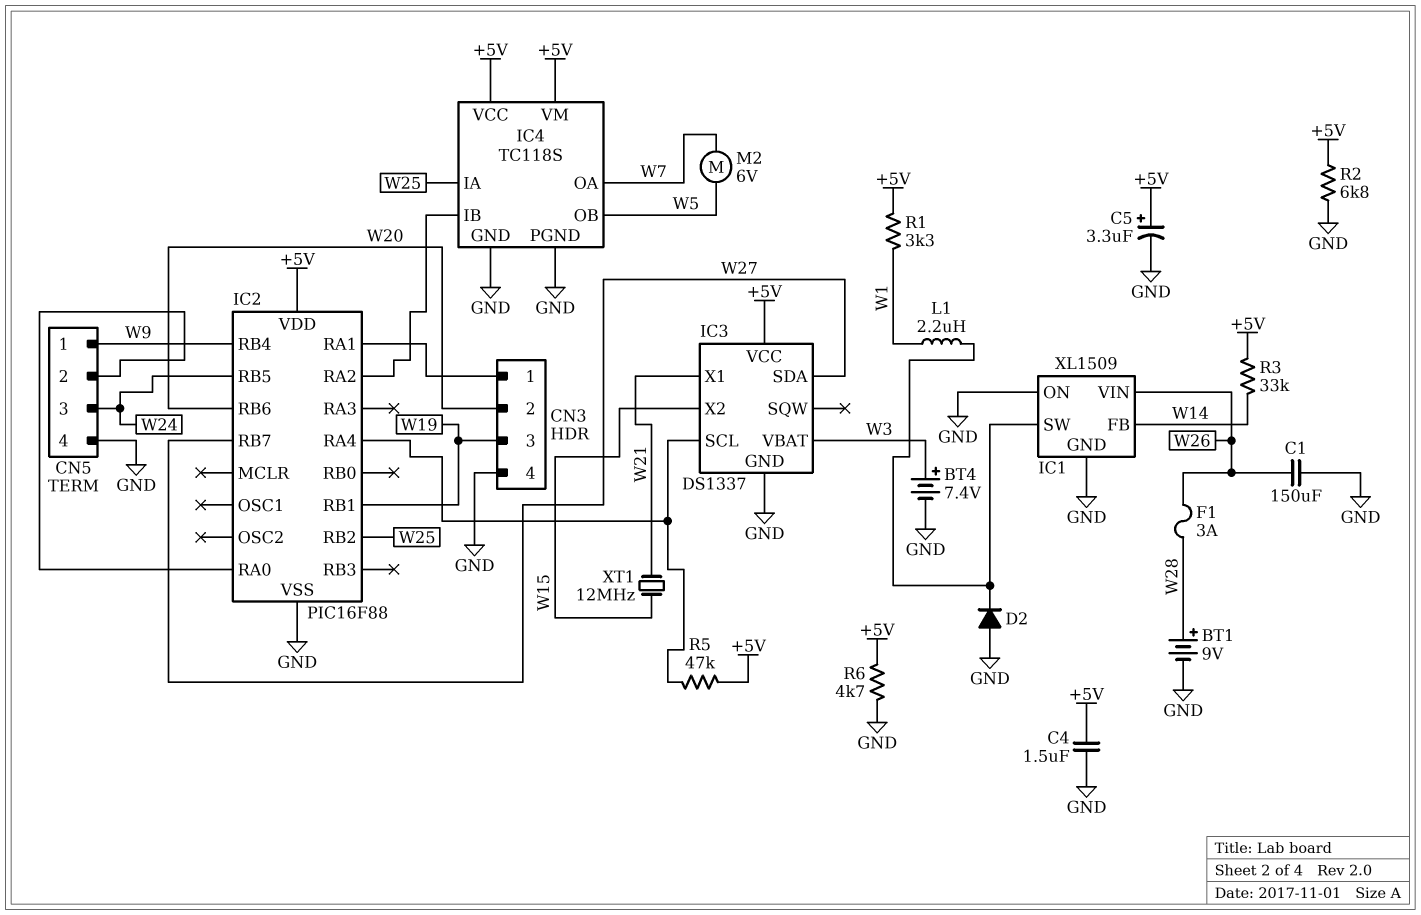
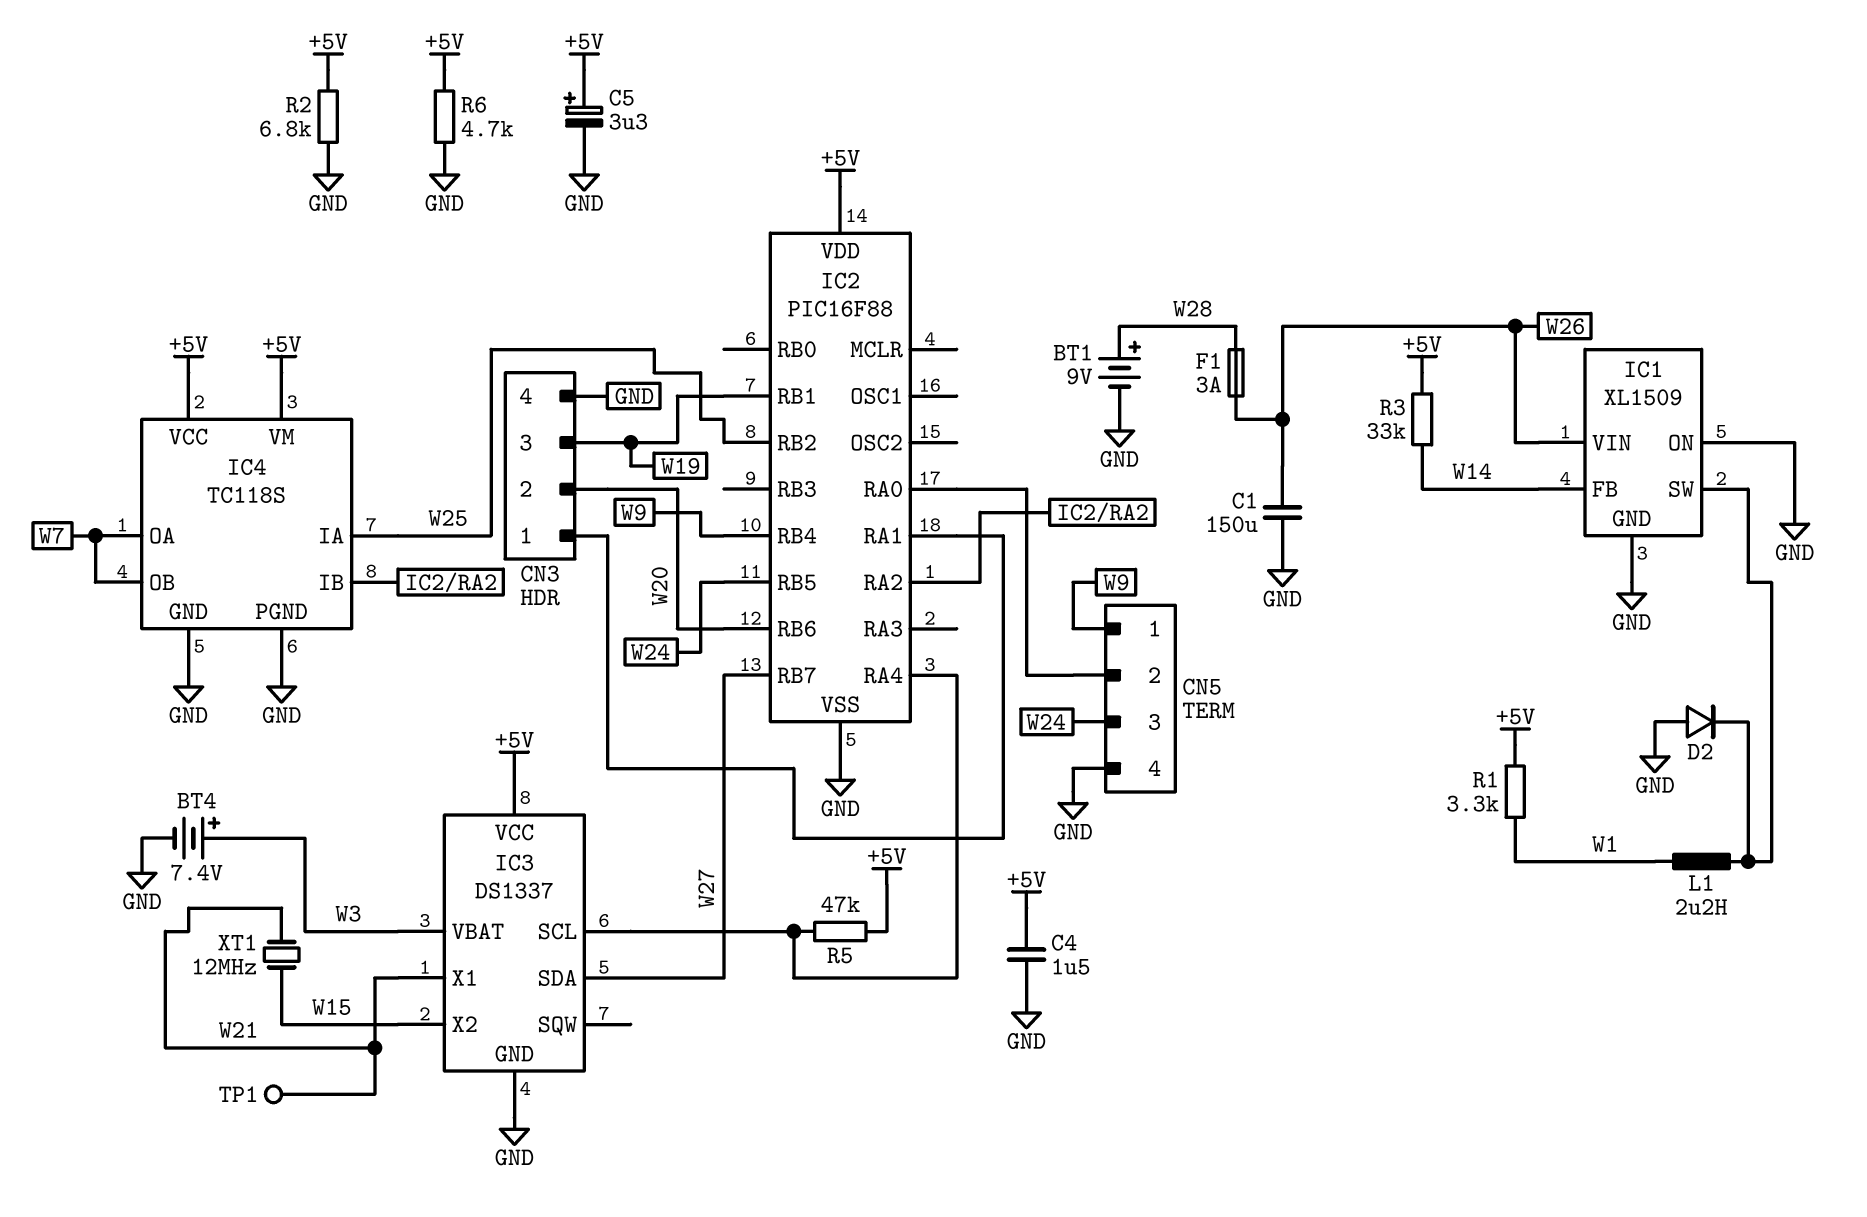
IC4 pin OB: W5 -> W7
M2: motor 6V (W5, W7) -> none
TP1: none -> test point (W21)

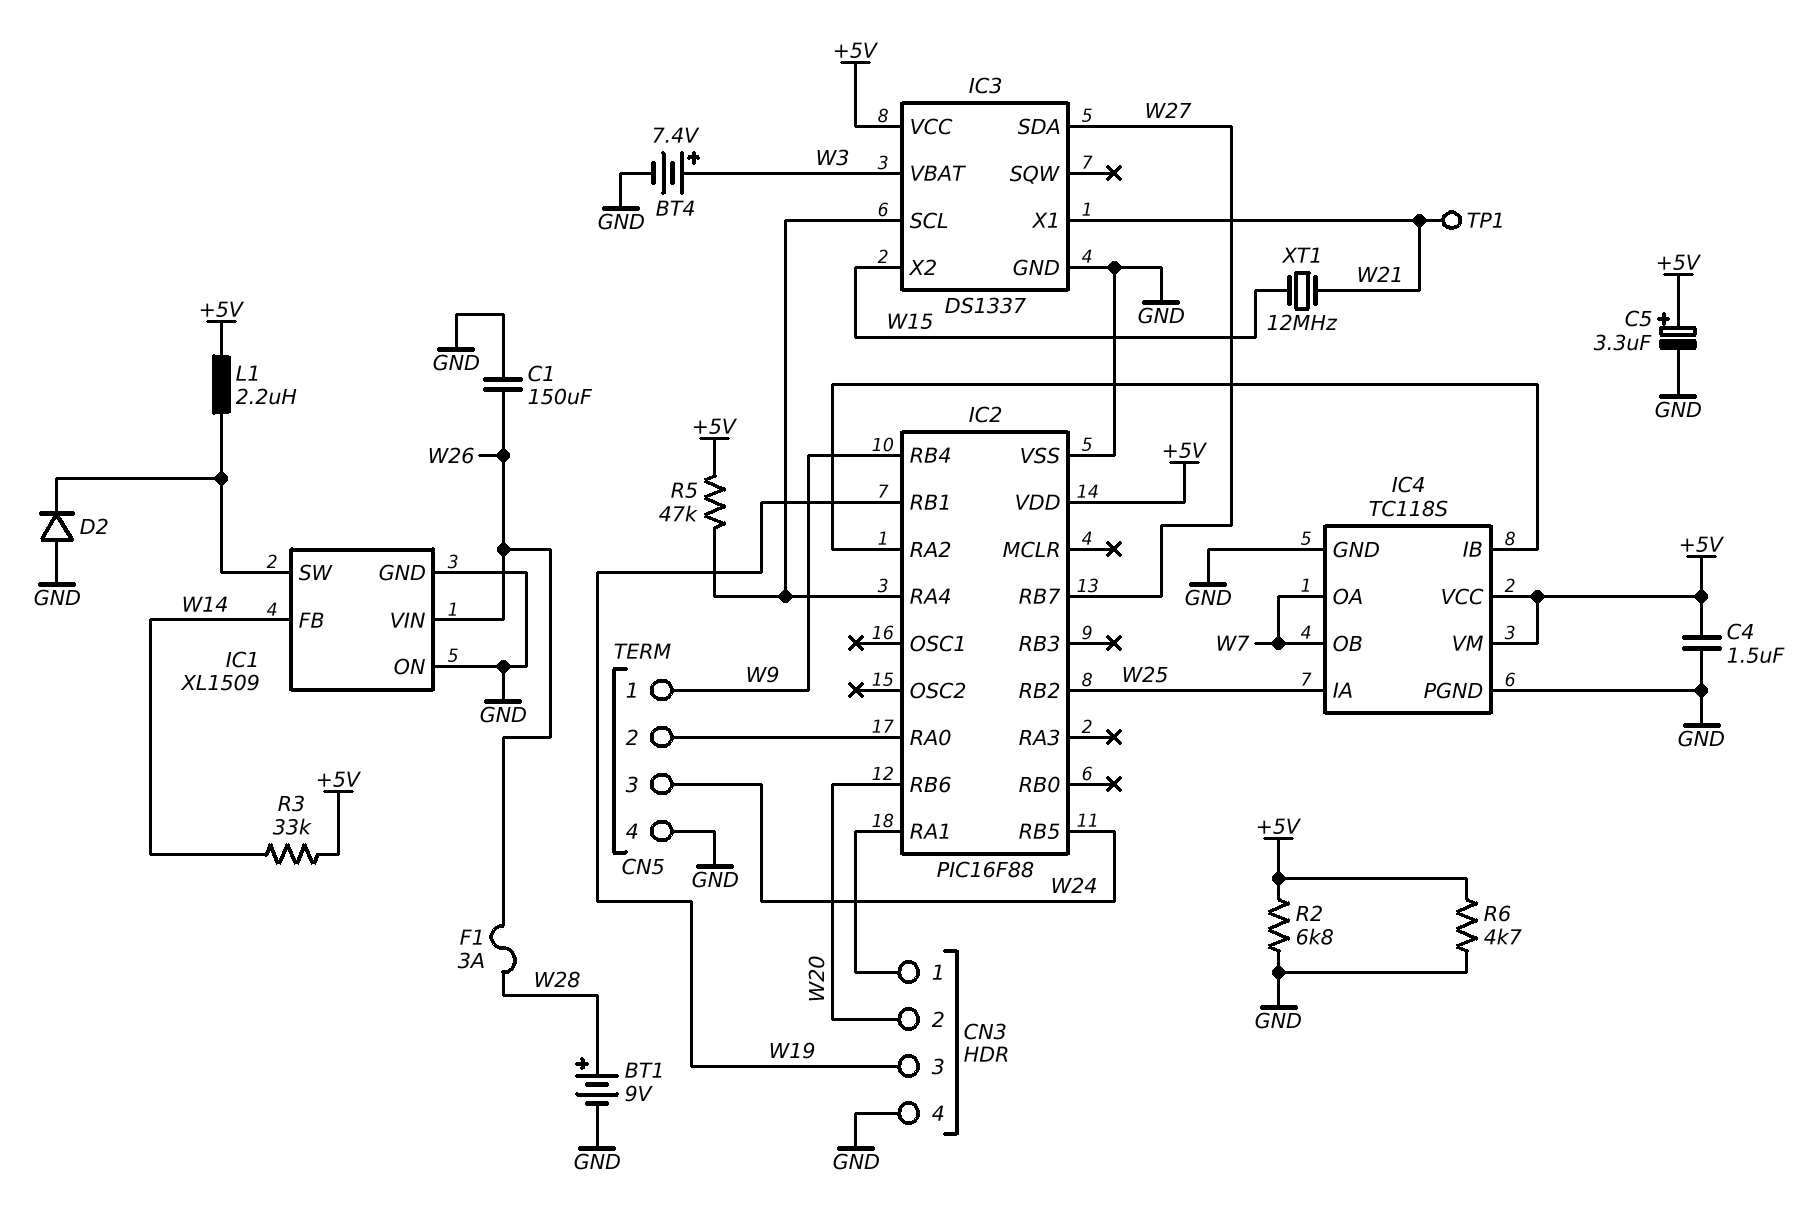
L1: 2.2uH (IC1/SW, W1) -> 2.2uH (+5V, IC1/SW)
R1: 3.3k (+5V, W1) -> none

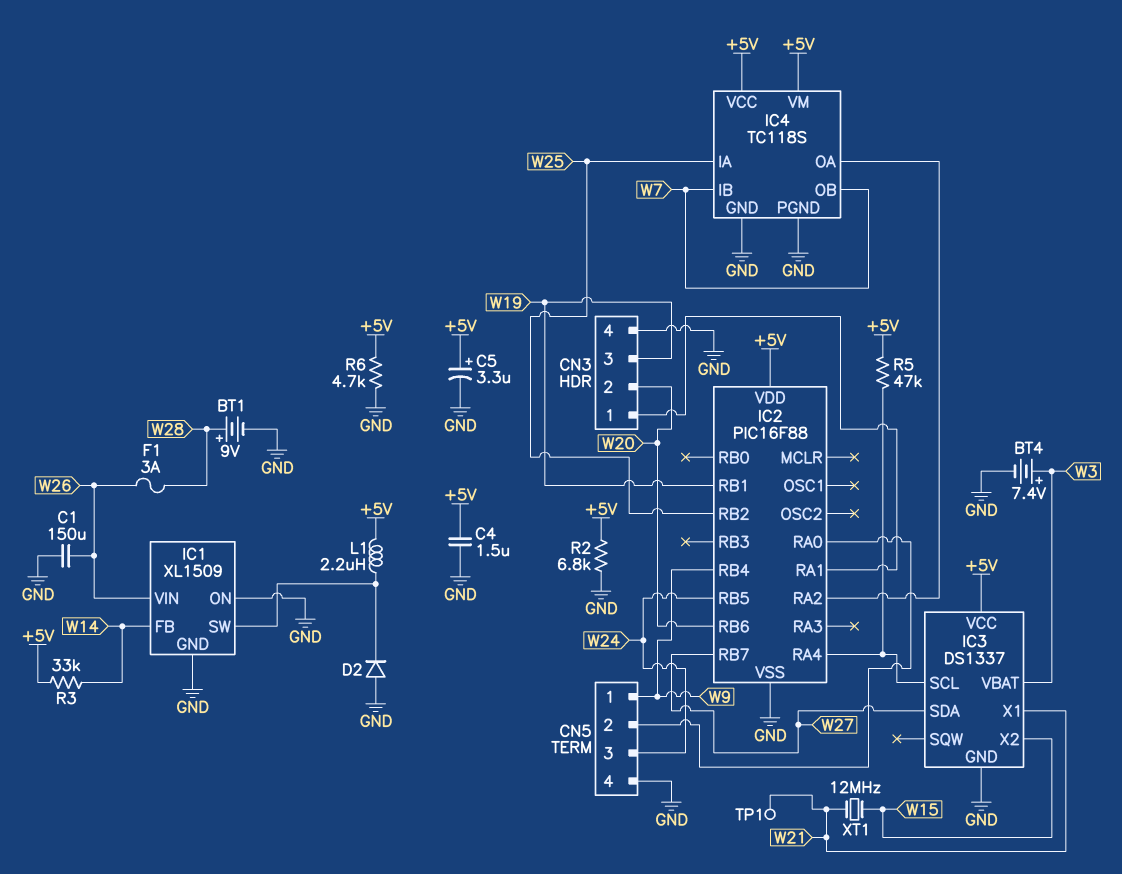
IC4 pin IB: IC2/RA2 -> W7
IC4 pin OA: W7 -> IC2/RA2

